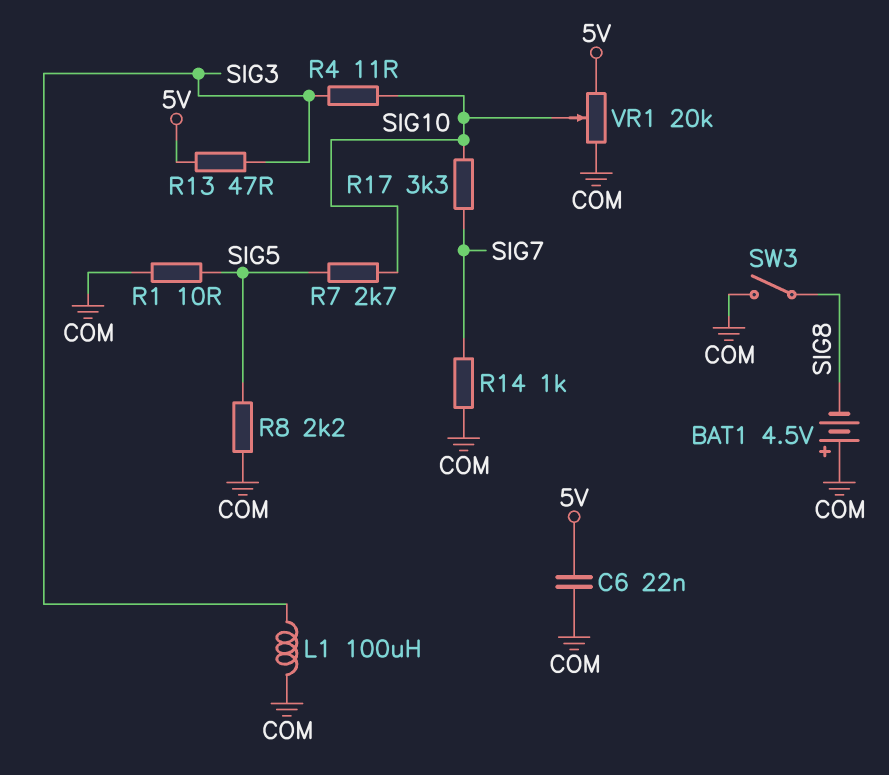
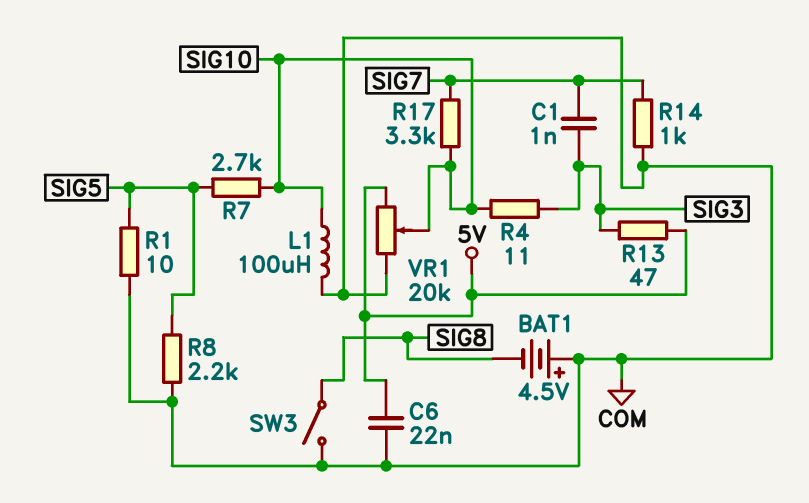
C1: none -> 1nF (SIG3, SIG7)
L1: 100uH (COM, SIG3) -> 100uH (COM, SIG10)

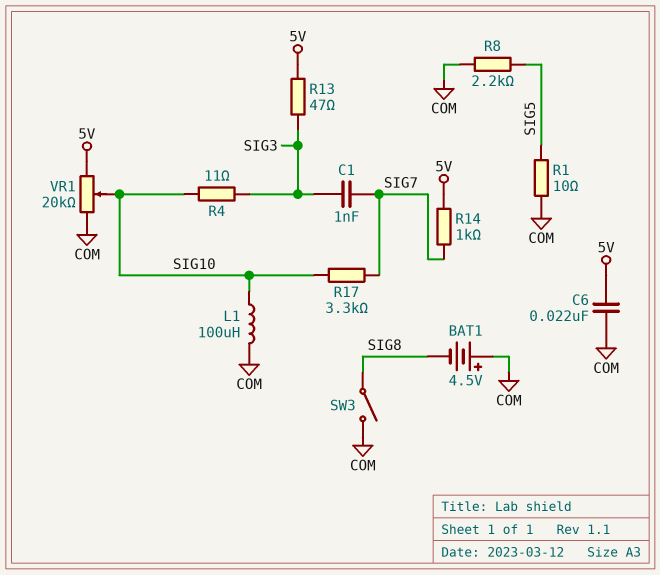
R7: 2.7k (SIG5, SIG10) -> none
R14: 1k (COM, SIG7) -> 1k (5V, SIG7)

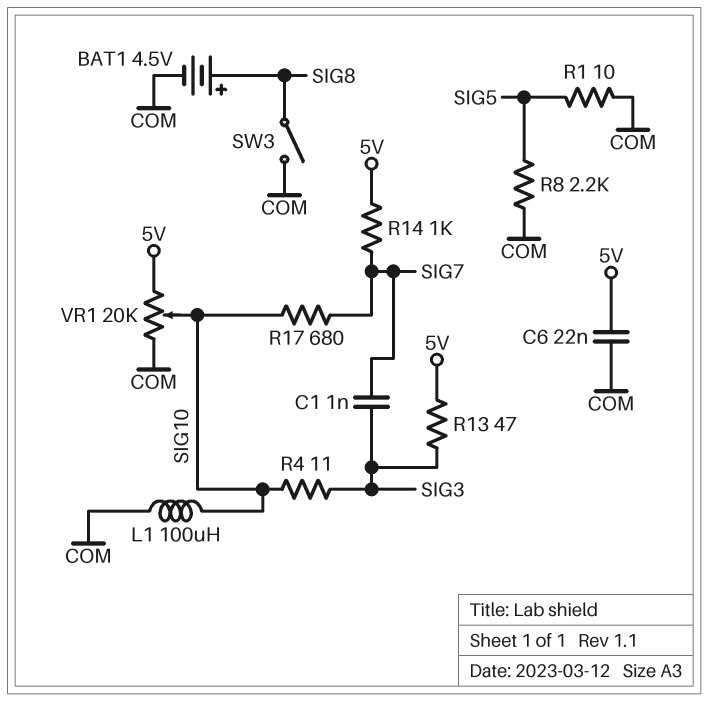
BAT1: 4.5V (plus COM, minus SIG8) -> 4.5V (plus SIG8, minus COM)
R17: 3.3k (SIG7, SIG10) -> 680 (SIG7, SIG10)

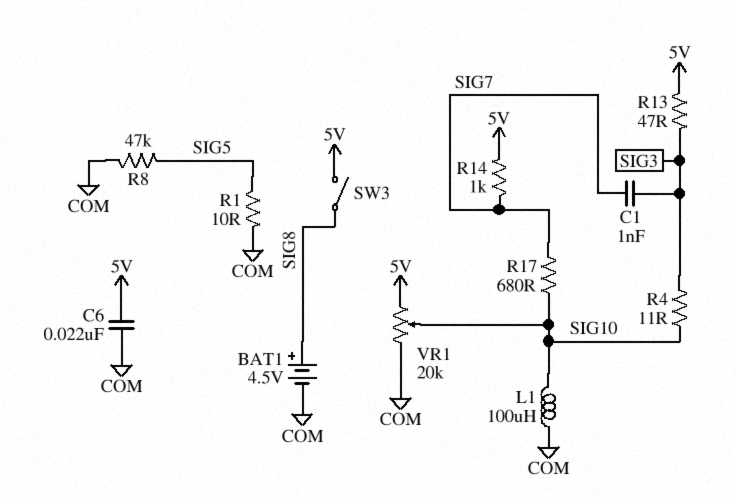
R8: 2.2k (COM, SIG5) -> 47k (COM, SIG5)
SW3: switch (COM, SIG8) -> switch (5V, SIG8)

